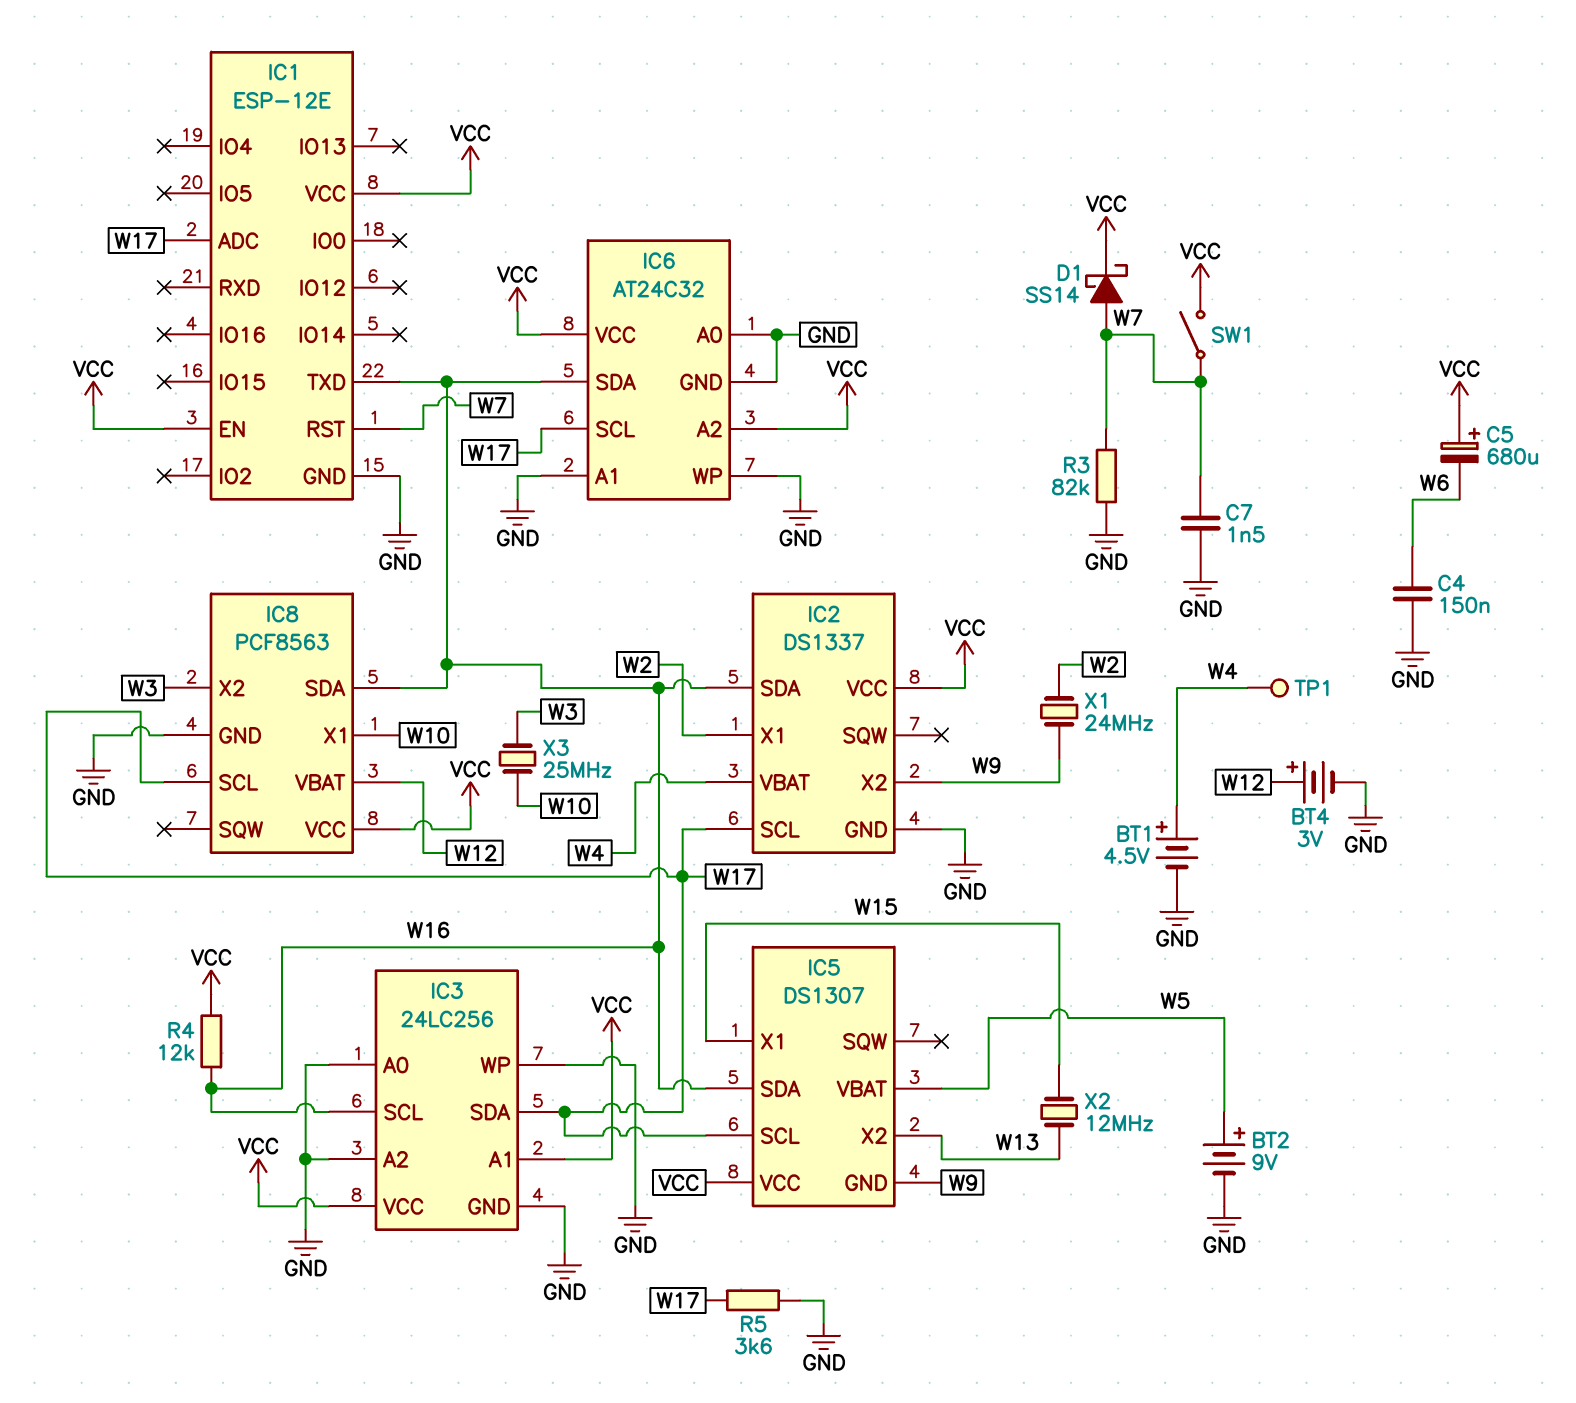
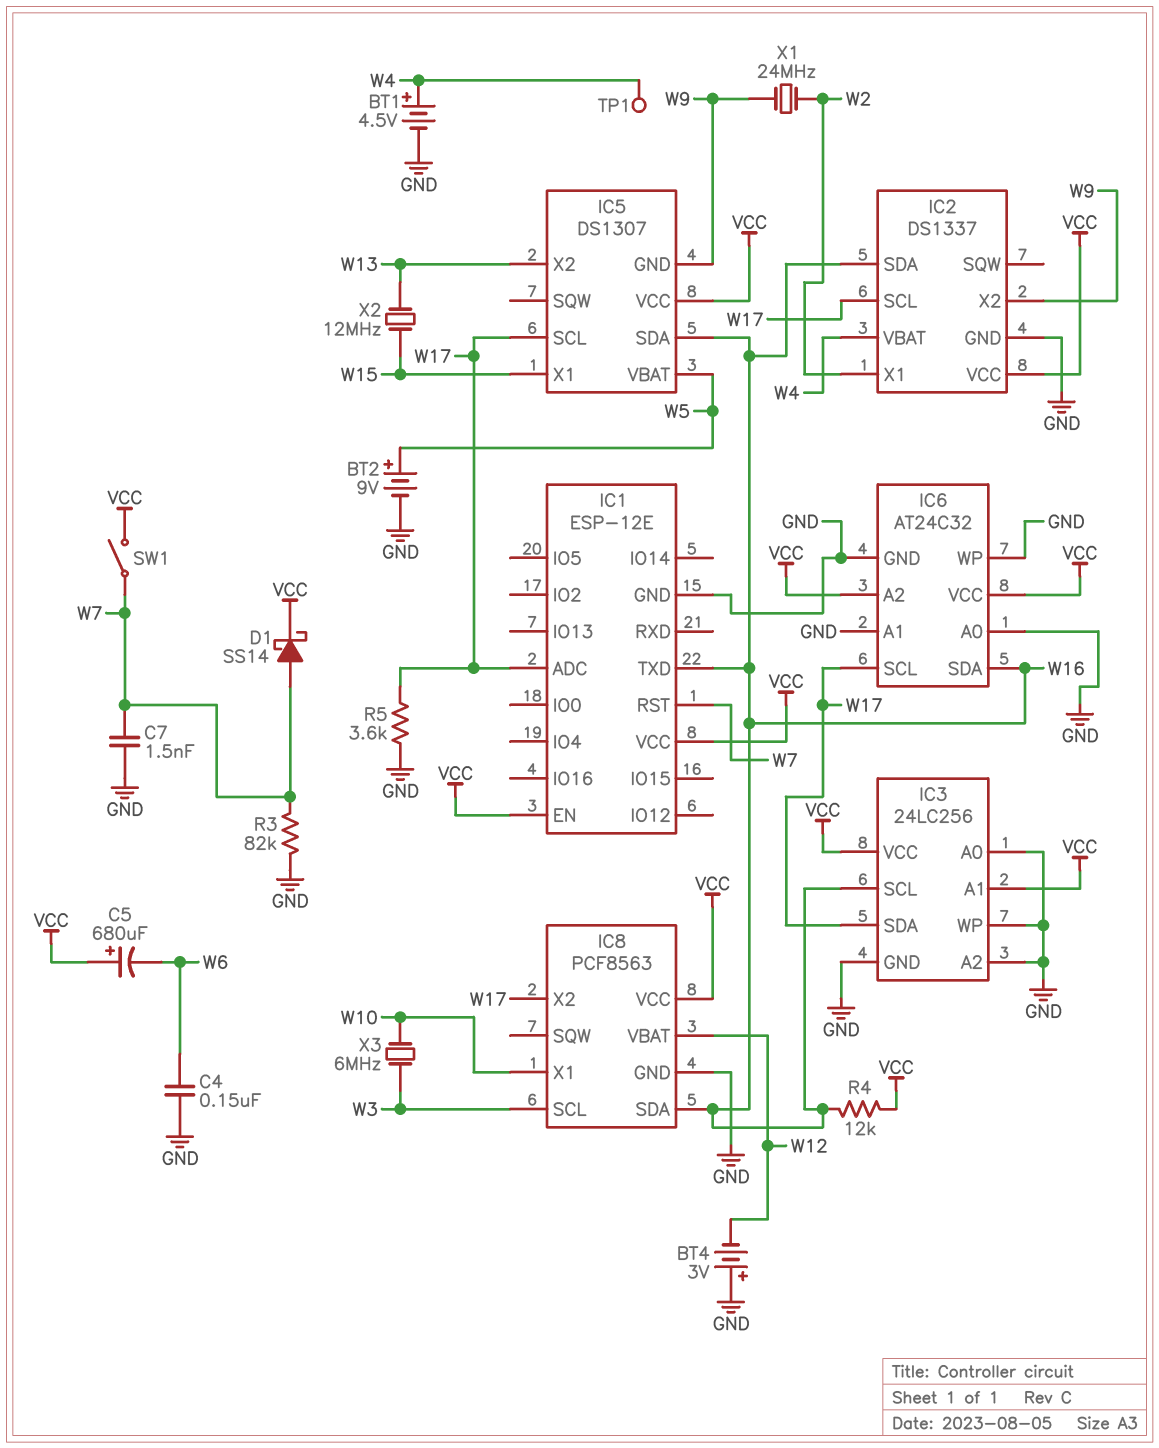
BT4: 3V (plus W12, minus GND) -> 3V (plus GND, minus W12)
IC8 pin SCL: W17 -> W3
IC8 pin X2: W3 -> W17
X3: 25MHz (W3, W10) -> 6MHz (W3, W10)

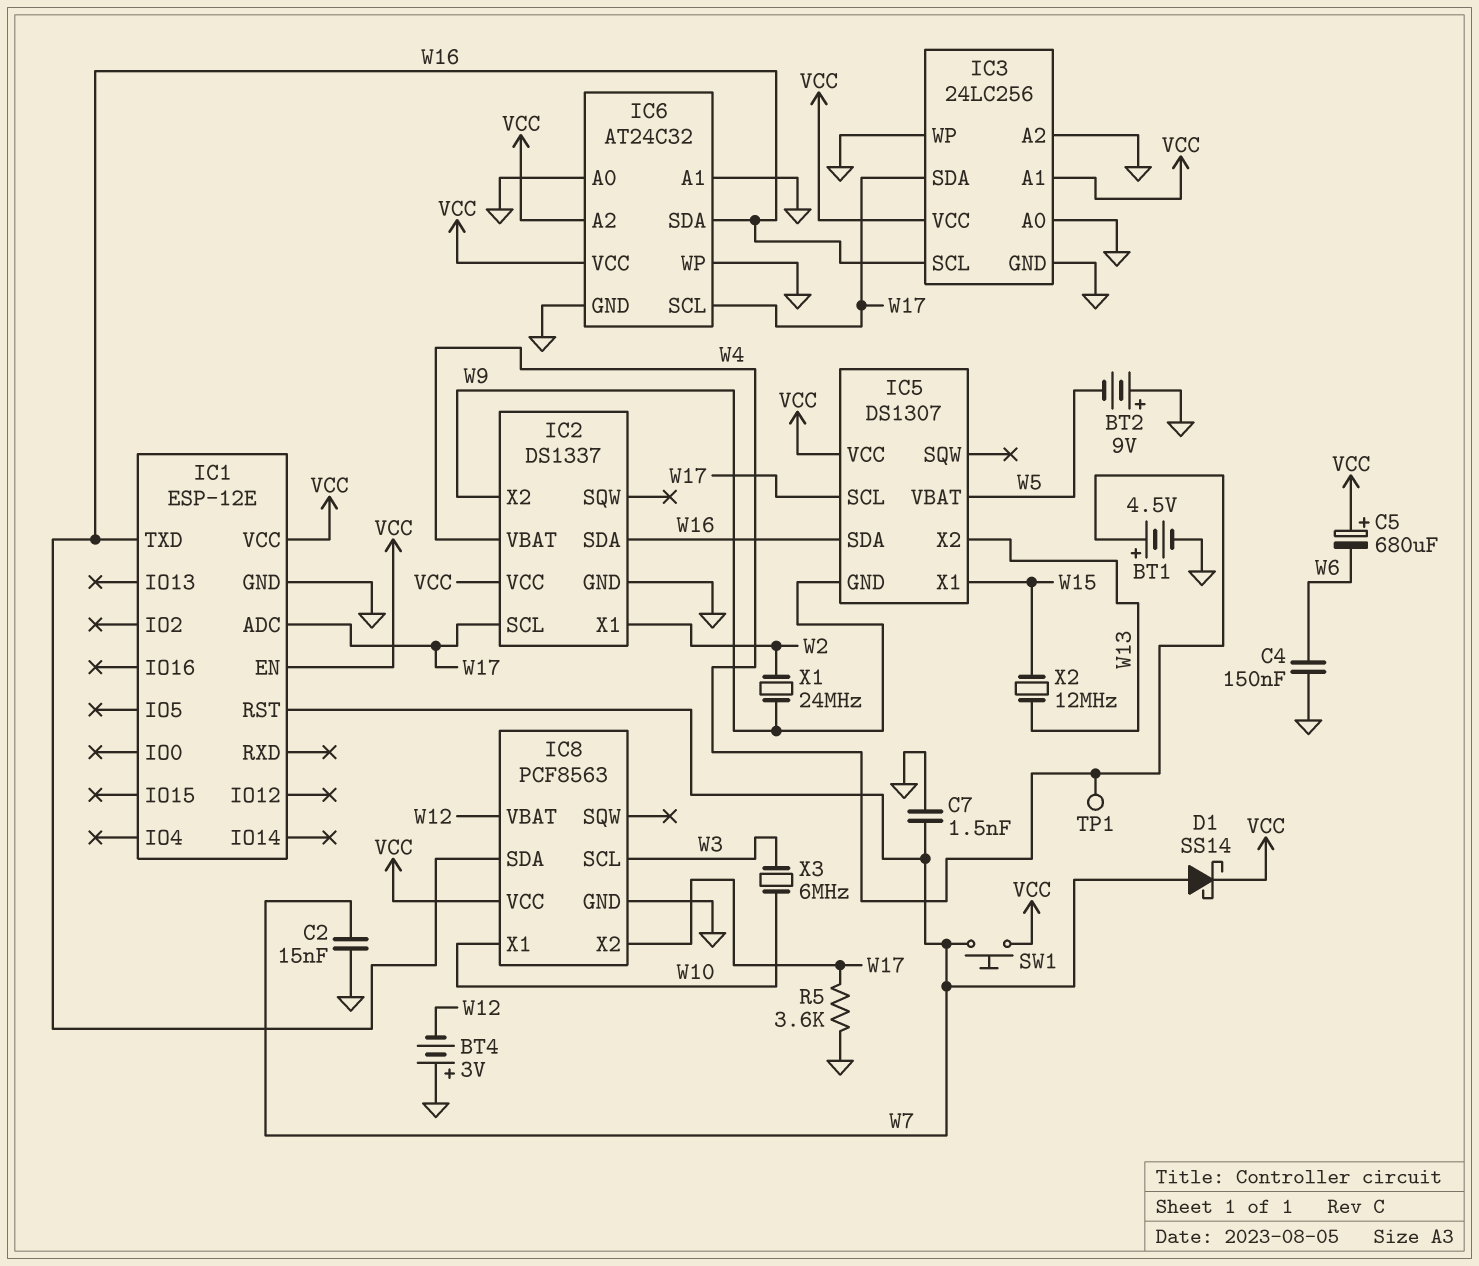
BT2: 9V (plus W5, minus GND) -> 9V (plus GND, minus W5)
C2: none -> 15nF (GND, W7)
R3: 82k (GND, W7) -> none
R4: 12k (VCC, W16) -> none
SW1: switch (VCC, W7) -> button (VCC, W7)

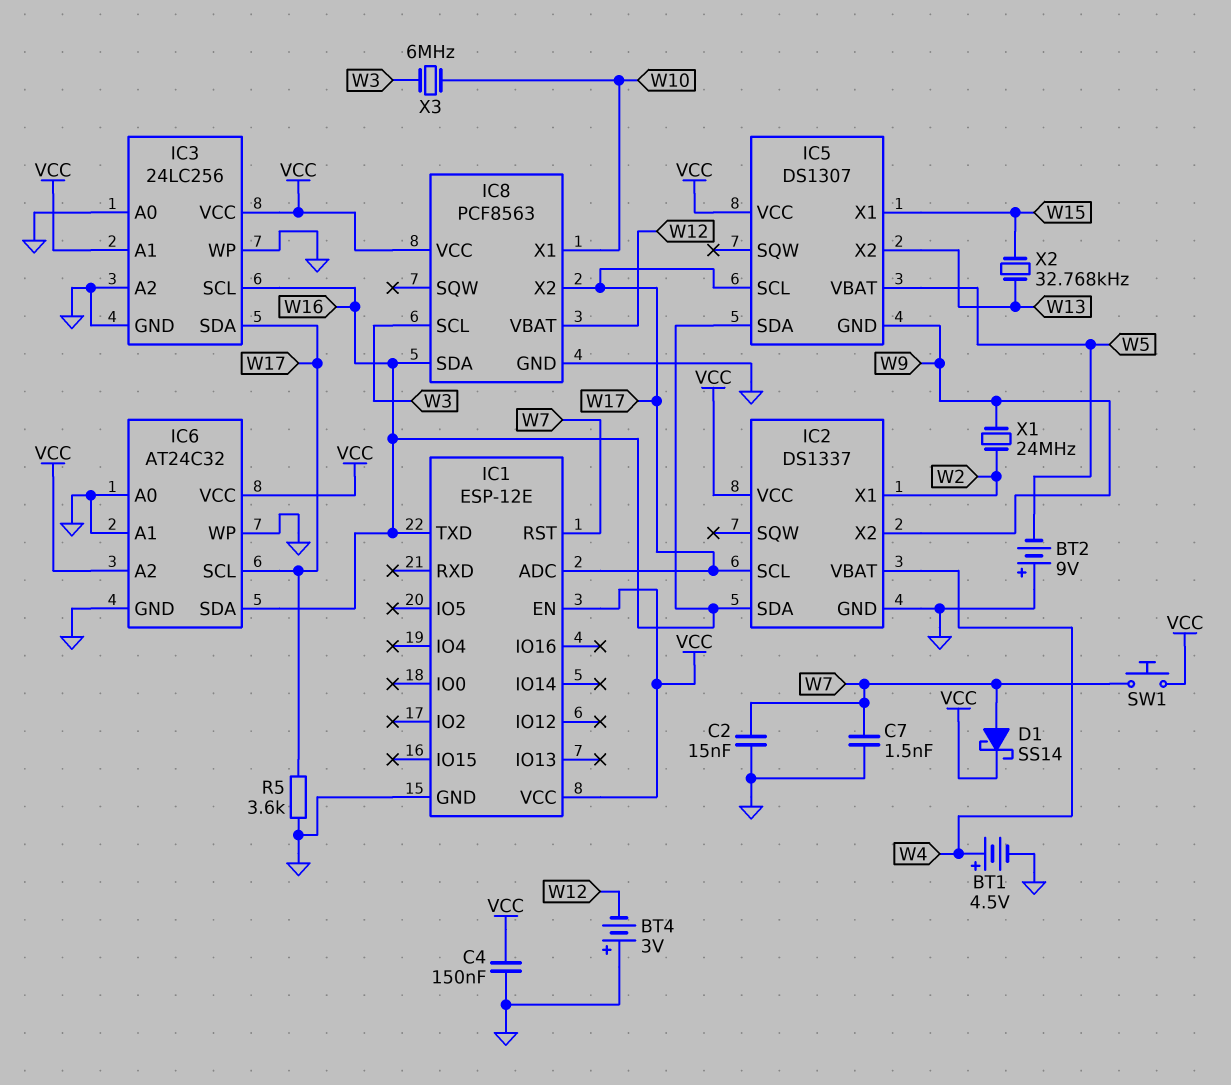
C4: 150nF (GND, W6) -> 150nF (GND, VCC)
C5: 680uF (plus VCC, minus W6) -> none
TP1: test point (W4) -> none
X2: 12MHz (W13, W15) -> 32.768kHz (W13, W15)

